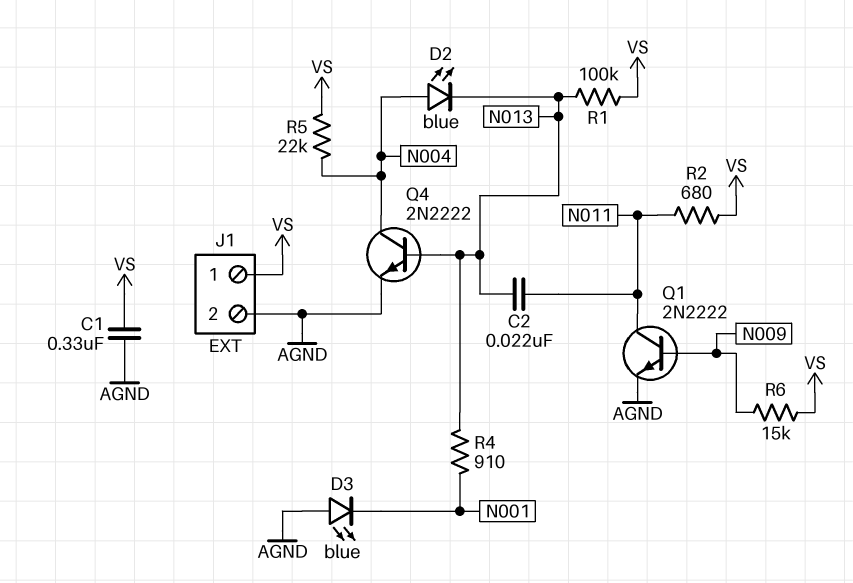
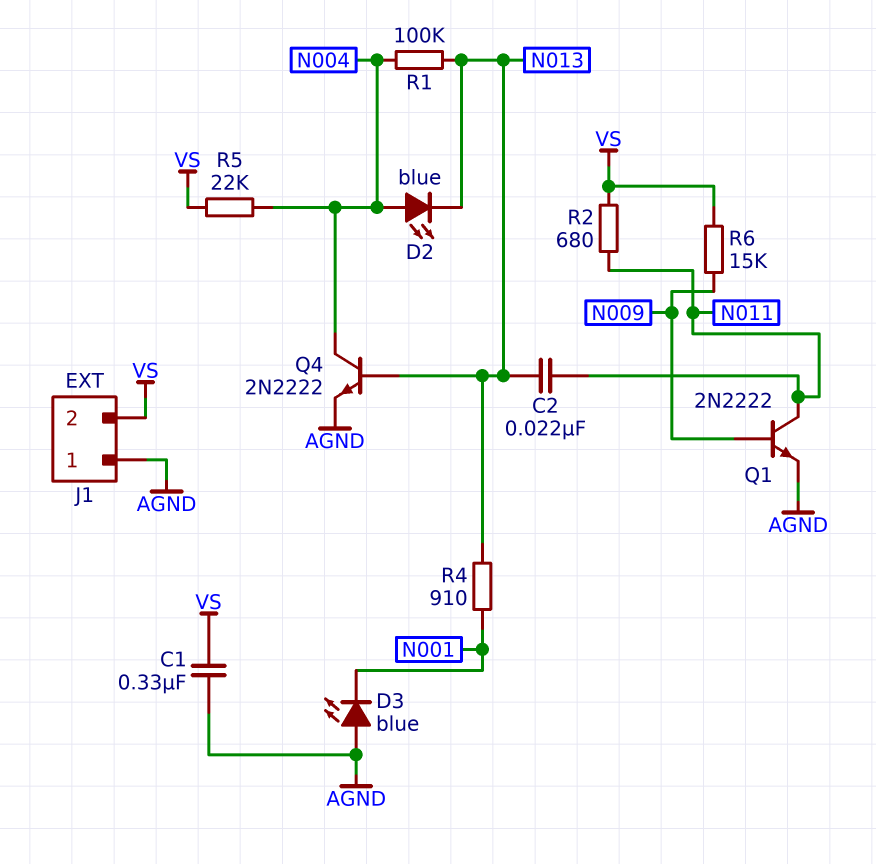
J1 pin 1: VS -> AGND
J1 pin 2: AGND -> VS
R1: 100k (N013, VS) -> 100k (N004, N013)

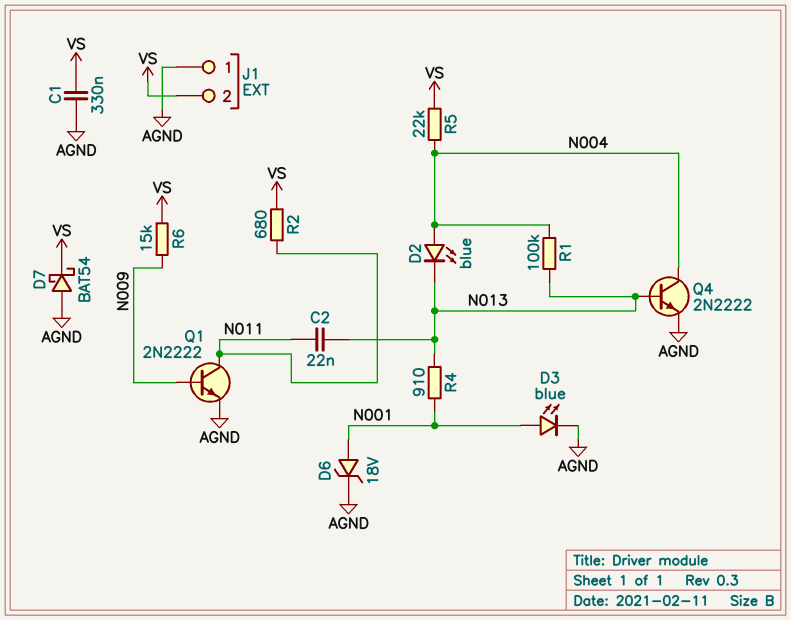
D3: LED blue (A AGND, K N001) -> LED blue (A N001, K AGND)
D6: none -> zener 18V (A N001, K AGND)
D7: none -> schottky BAT54 (A AGND, K VS)

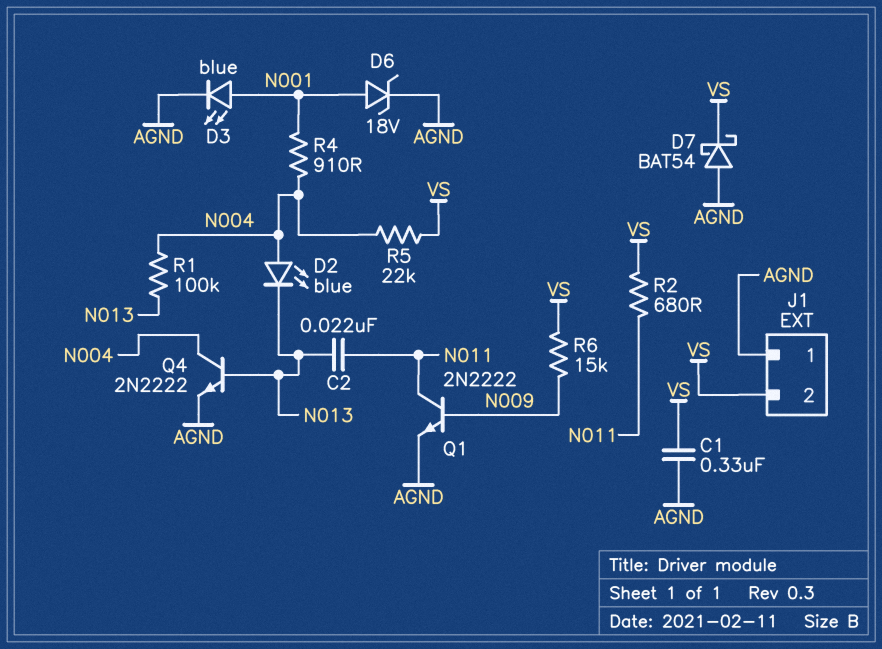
R4: 910 (N001, N013) -> 910 (N001, N004)

